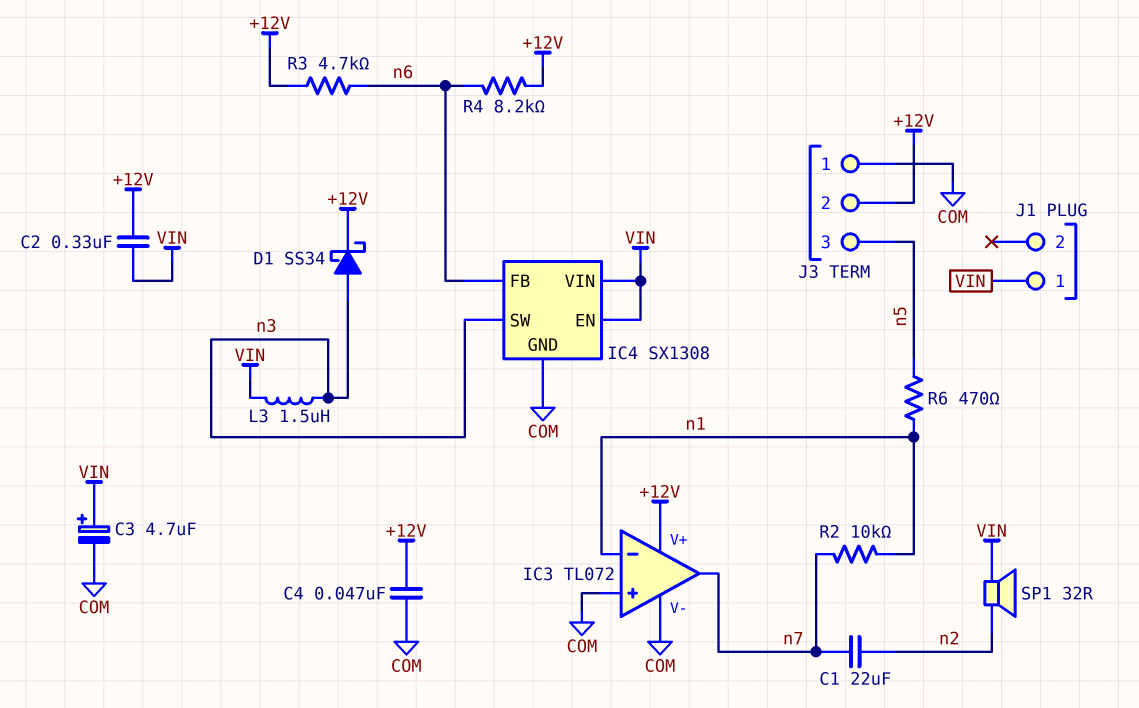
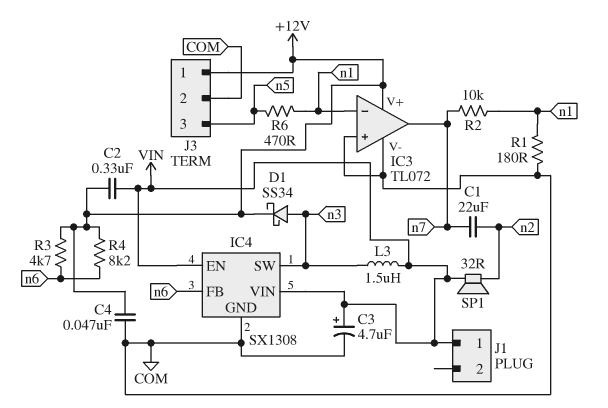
J3 pin 1: COM -> +12V
J3 pin 2: +12V -> COM
R1: none -> 180 (COM, n1)

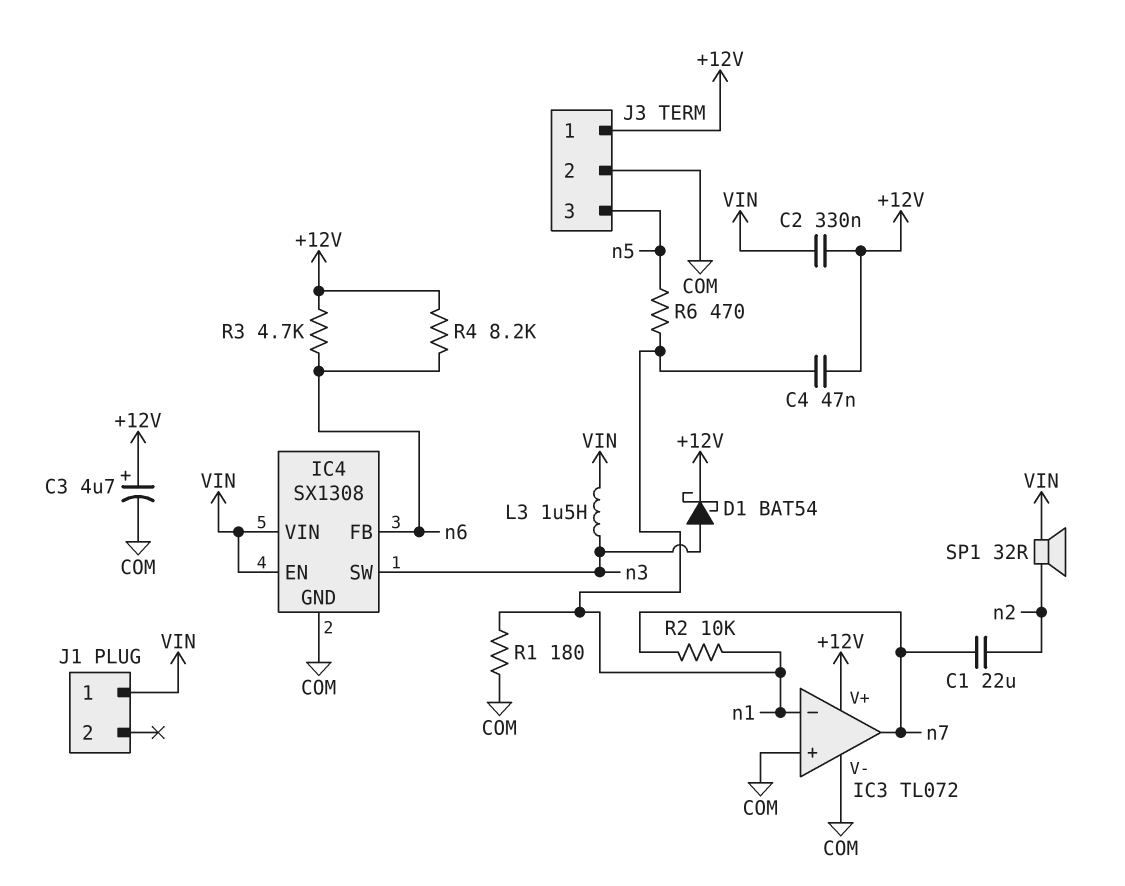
C3: 4.7uF (plus VIN, minus COM) -> 4.7uF (plus +12V, minus COM)
C4: 47nF (+12V, COM) -> 47nF (+12V, n1)
D1: schottky SS34 (A n3, K +12V) -> schottky BAT54 (A n3, K +12V)

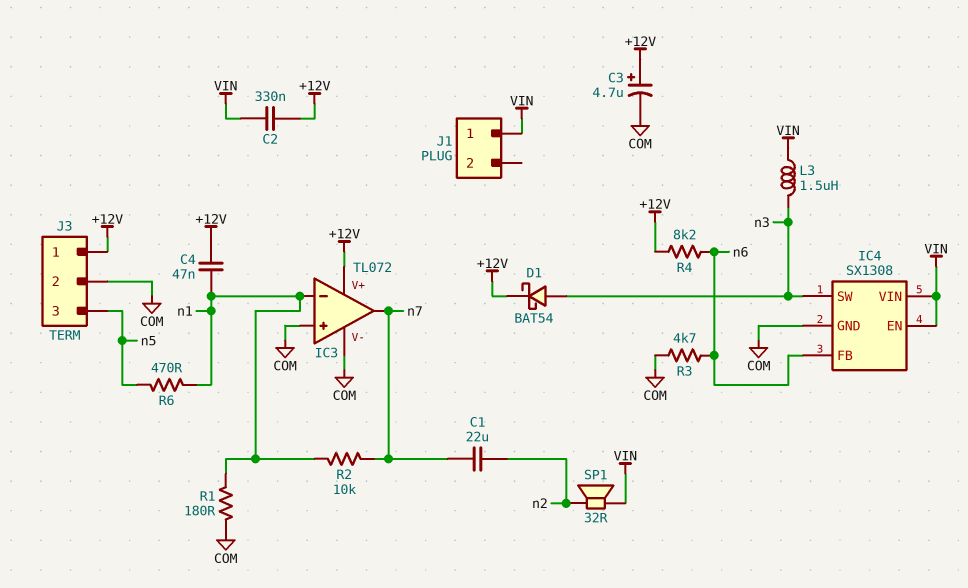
R3: 4.7k (+12V, n6) -> 4.7k (COM, n6)

